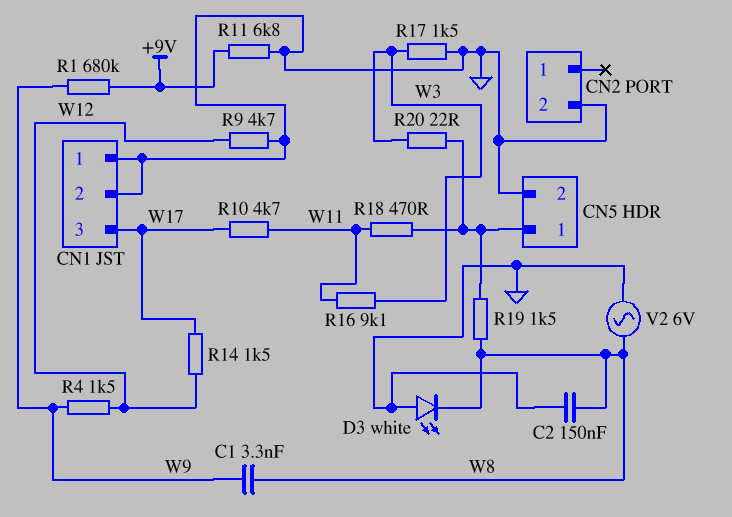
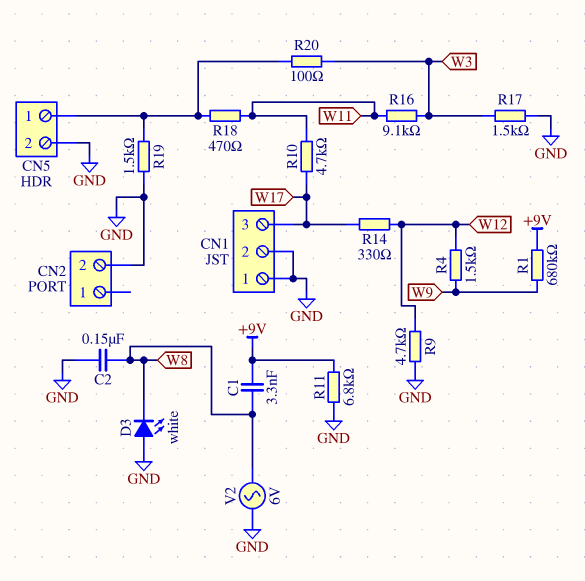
C1: 3.3nF (W8, W9) -> 3.3nF (+9V, W8)
R14: 1.5k (W12, W17) -> 330 (W12, W17)
R19: 1.5k (CN5/1, W8) -> 1.5k (CN5/1, GND)
R20: 22 (CN5/1, W3) -> 100 (CN5/1, W3)

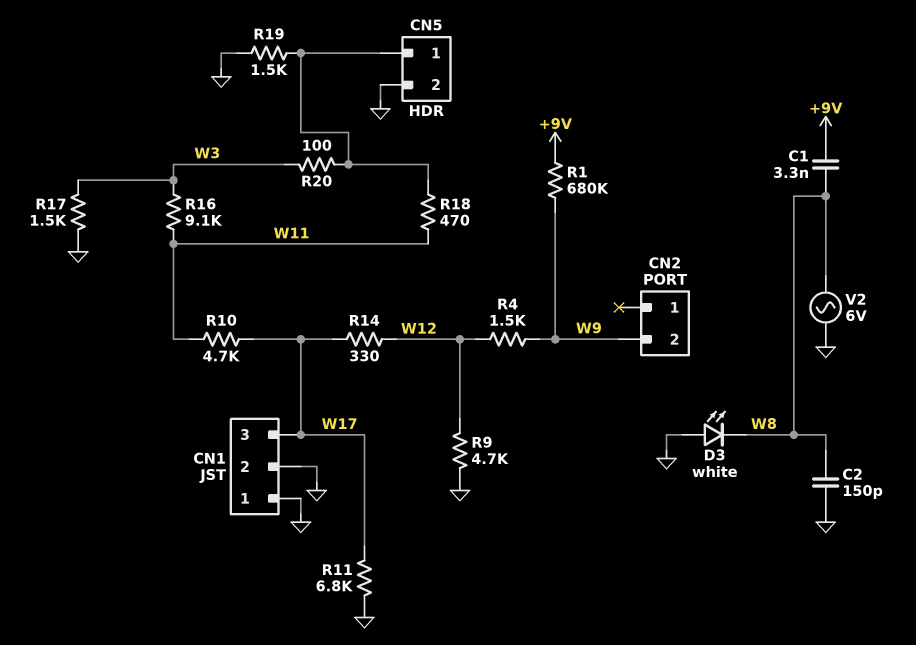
C2: 150nF (GND, W8) -> 150pF (GND, W8)
CN2 pin 2: GND -> W9
R11: 6.8k (+9V, GND) -> 6.8k (GND, W17)

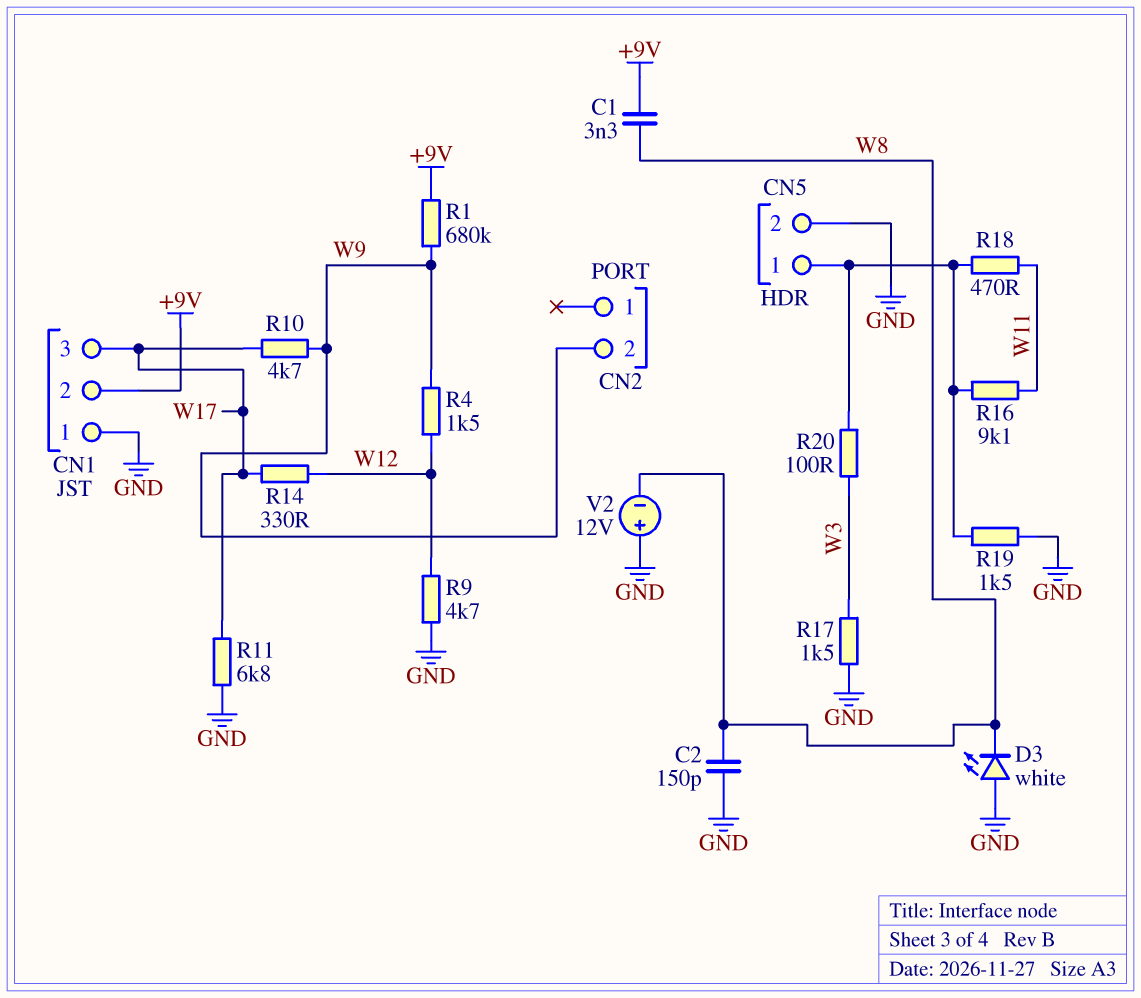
CN1 pin 2: GND -> +9V
R10: 4.7k (W11, W17) -> 4.7k (W9, W17)
R16: 9.1k (W3, W11) -> 9.1k (CN5/1, W11)
V2: AC 6V (GND, W8) -> 12V (plus GND, minus W8)

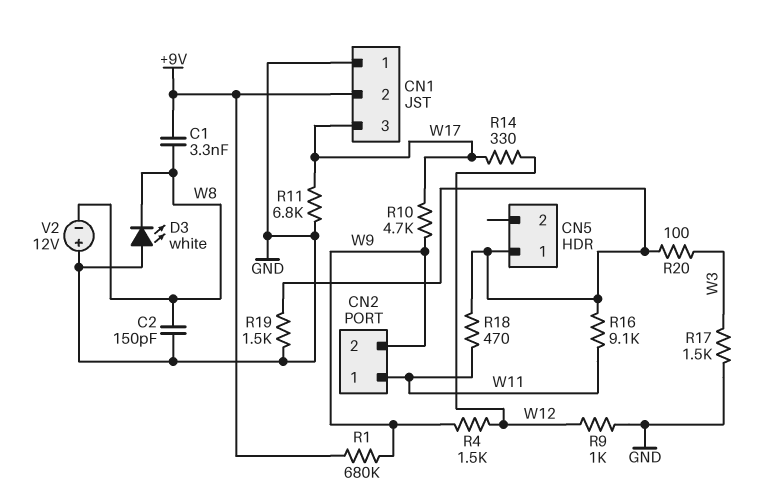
CN2 pin 1: none -> W11
CN5 pin 2: GND -> none
R9: 4.7k (GND, W12) -> 1k (GND, W12)

